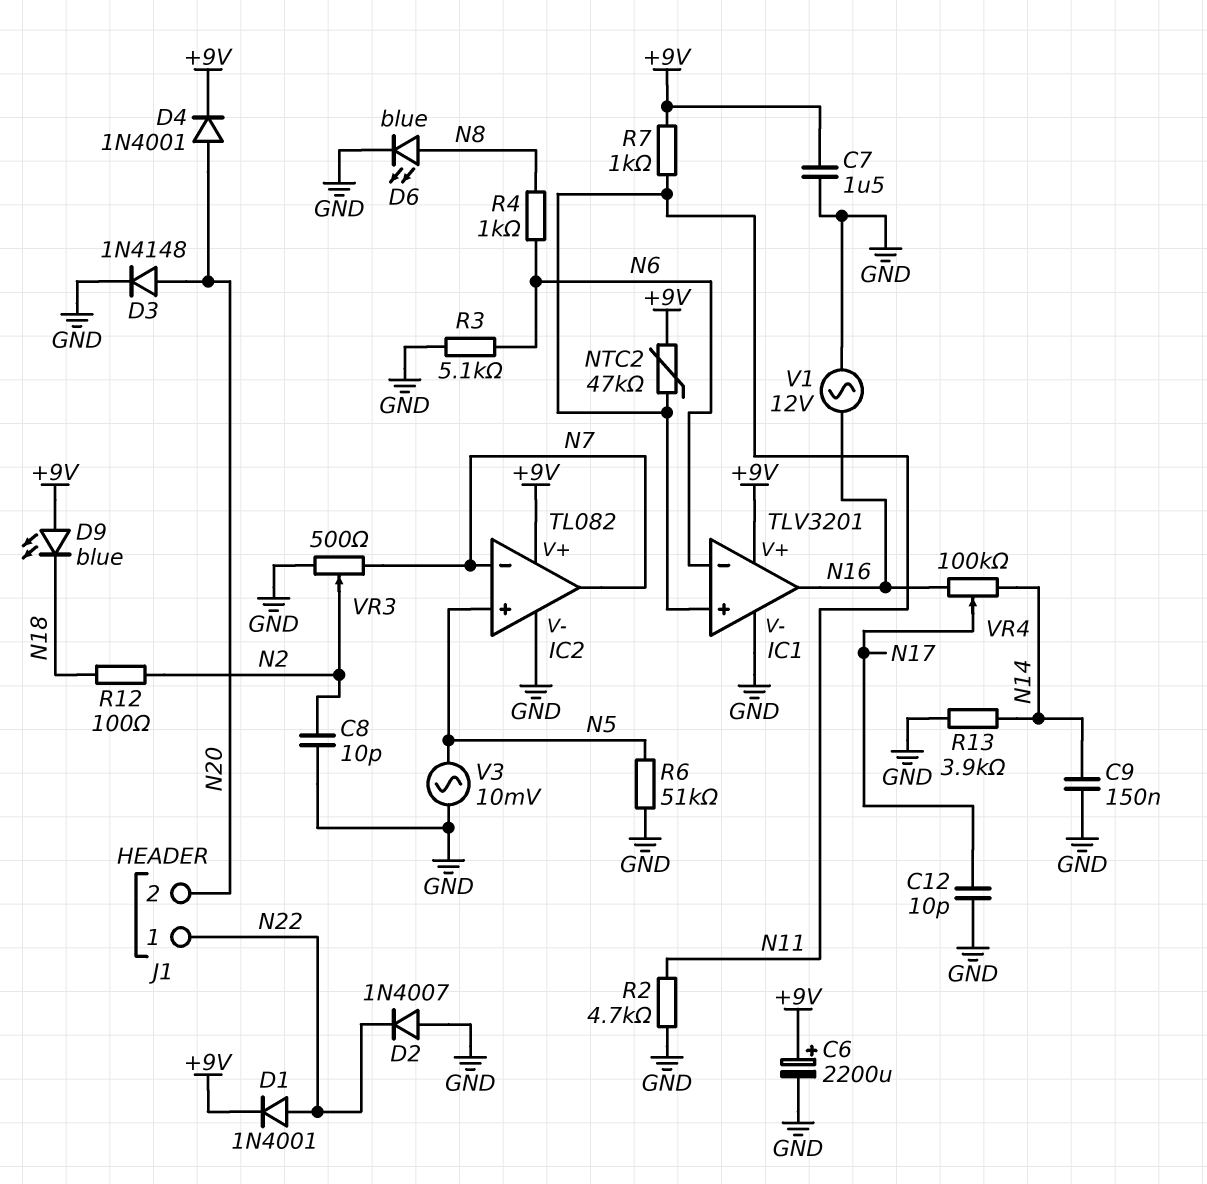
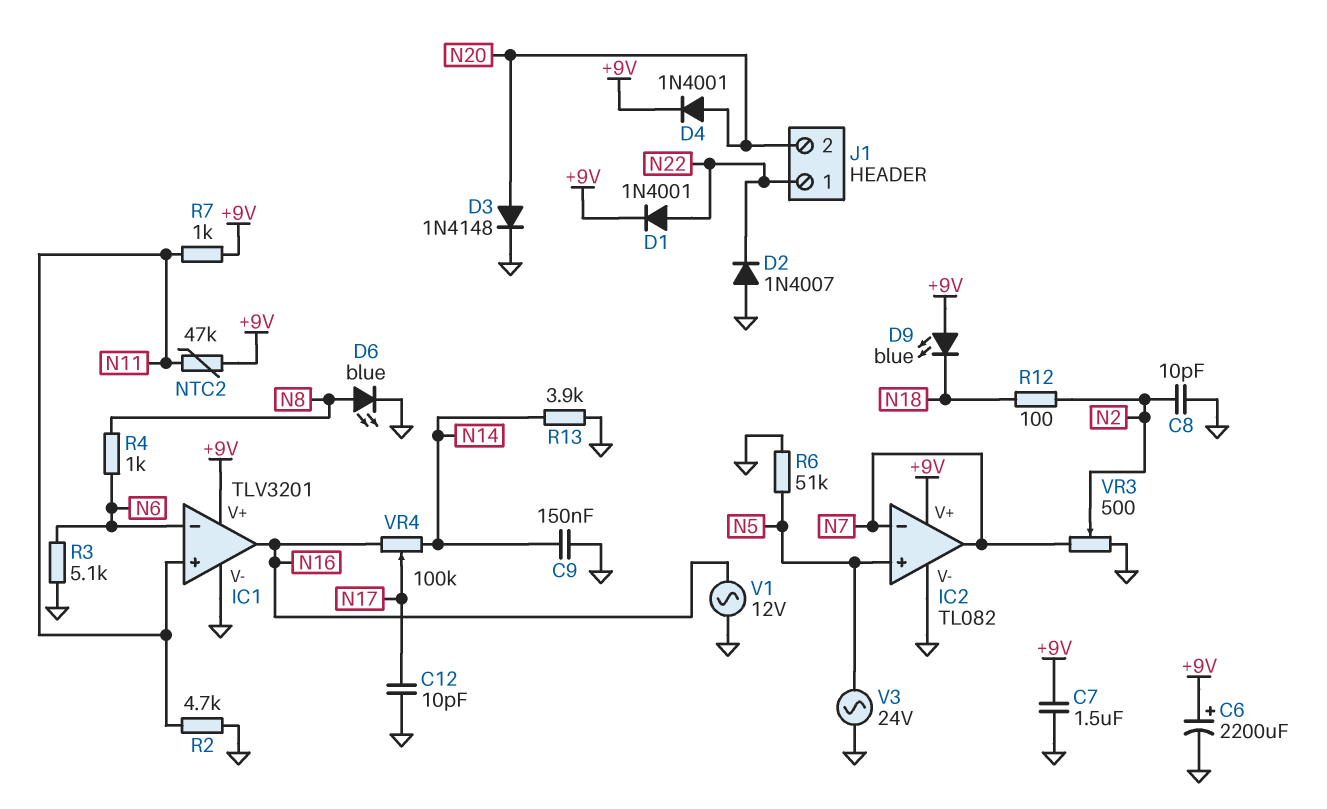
V3: AC 10mV (GND, N5) -> AC 24V (GND, N5)

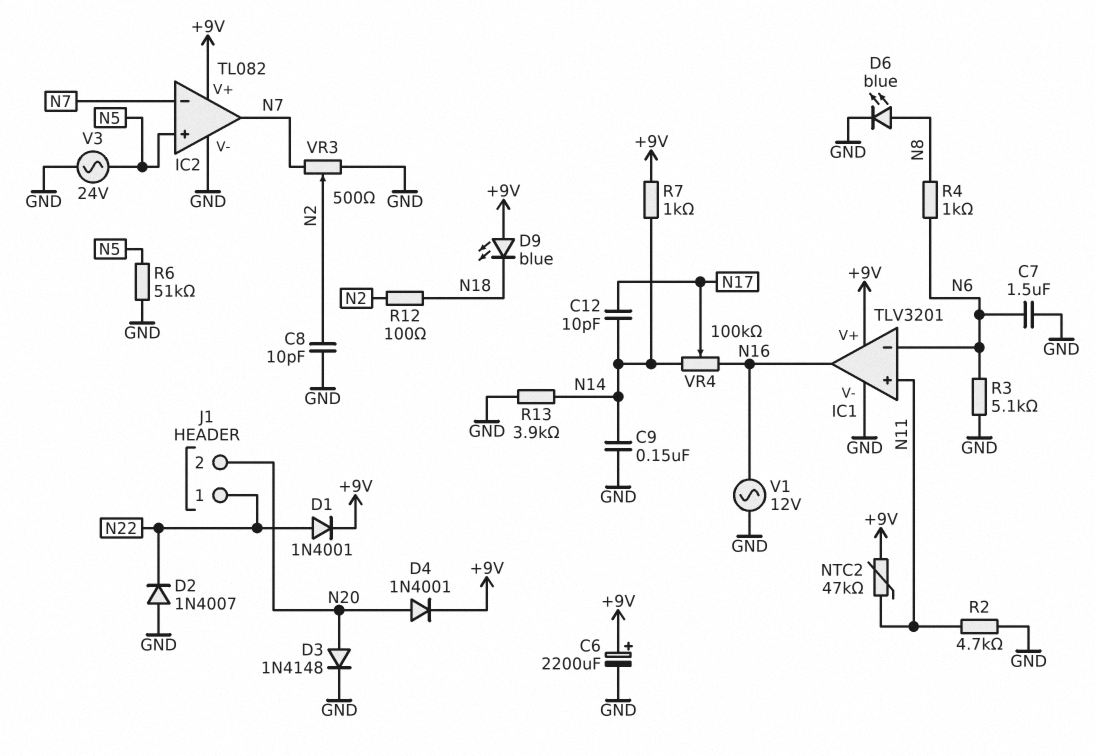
C7: 1.5uF (+9V, GND) -> 1.5uF (GND, N6)
C12: 10pF (GND, N17) -> 10pF (N14, N17)
R7: 1k (+9V, N11) -> 1k (+9V, N14)

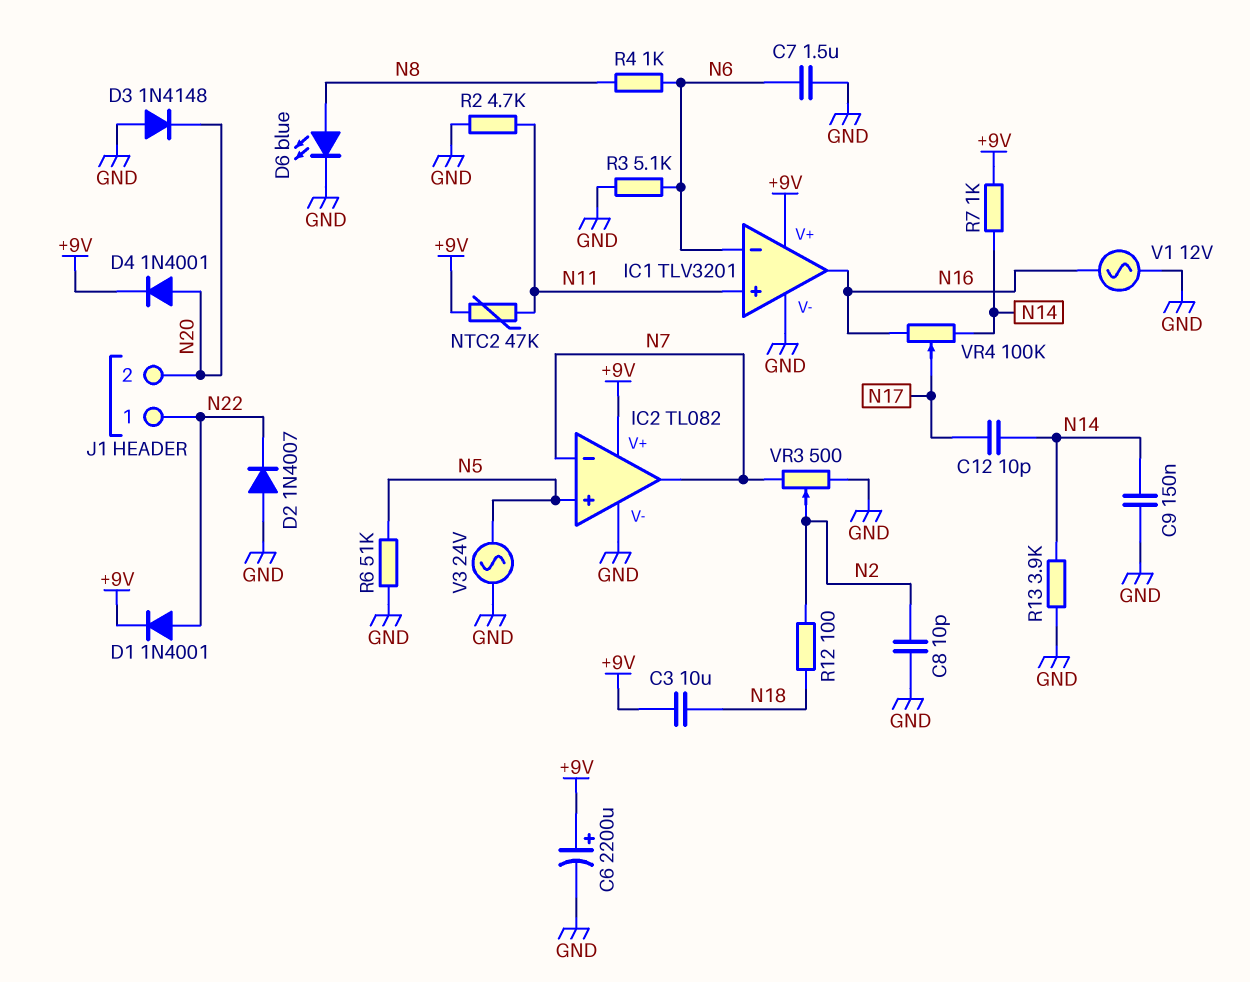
C3: none -> 10uF (+9V, N18)
D3: diode 1N4148 (A N20, K GND) -> diode 1N4148 (A GND, K N20)
D9: LED blue (A +9V, K N18) -> none

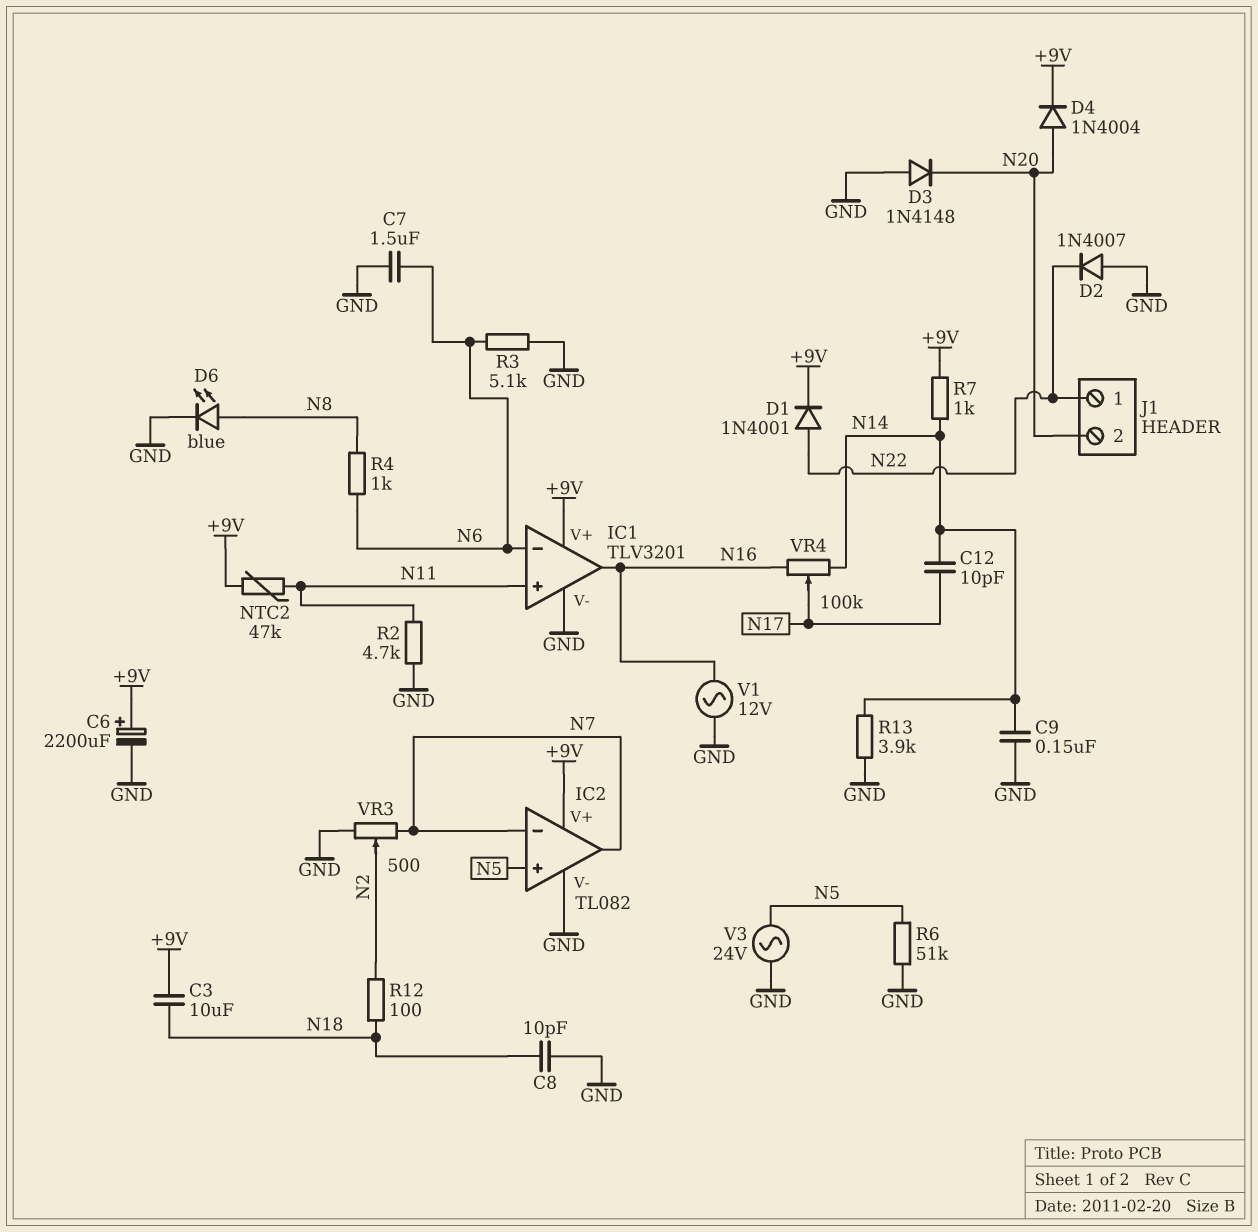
C8: 10pF (GND, N2) -> 10pF (GND, N18)
D4: diode 1N4001 (A N20, K +9V) -> diode 1N4004 (A N20, K +9V)

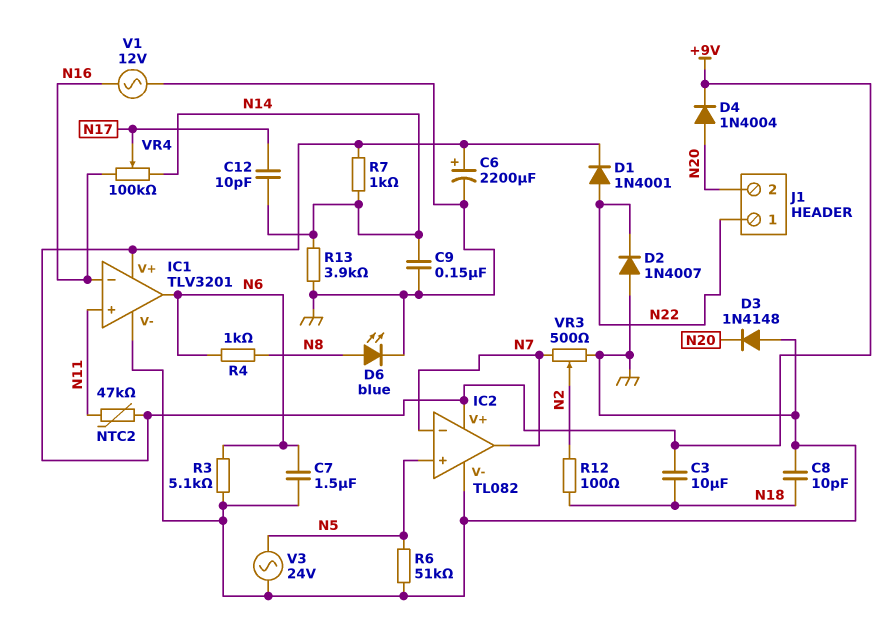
IC1 pin in-: N6 -> N16
IC1 pin out: N16 -> N6
R2: 4.7k (GND, N11) -> none

